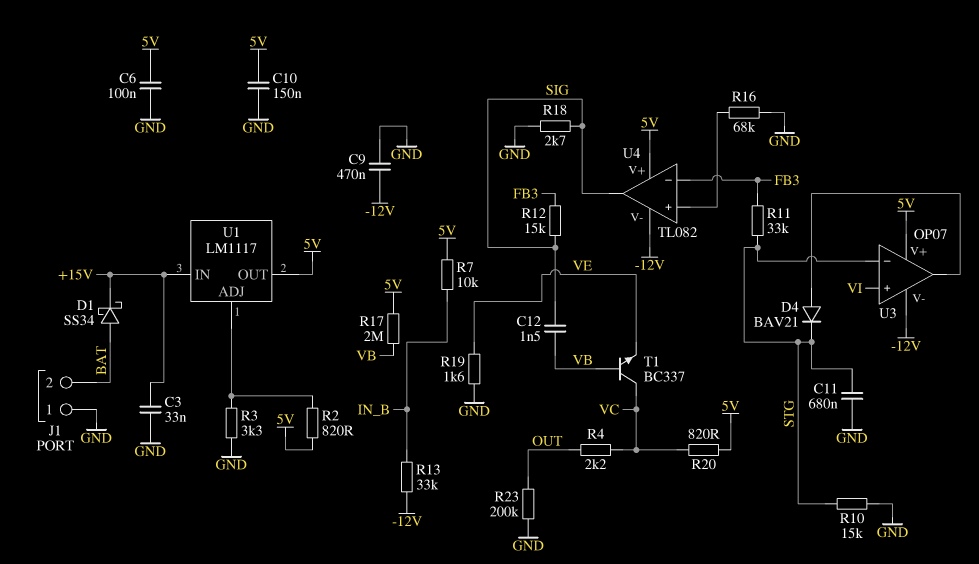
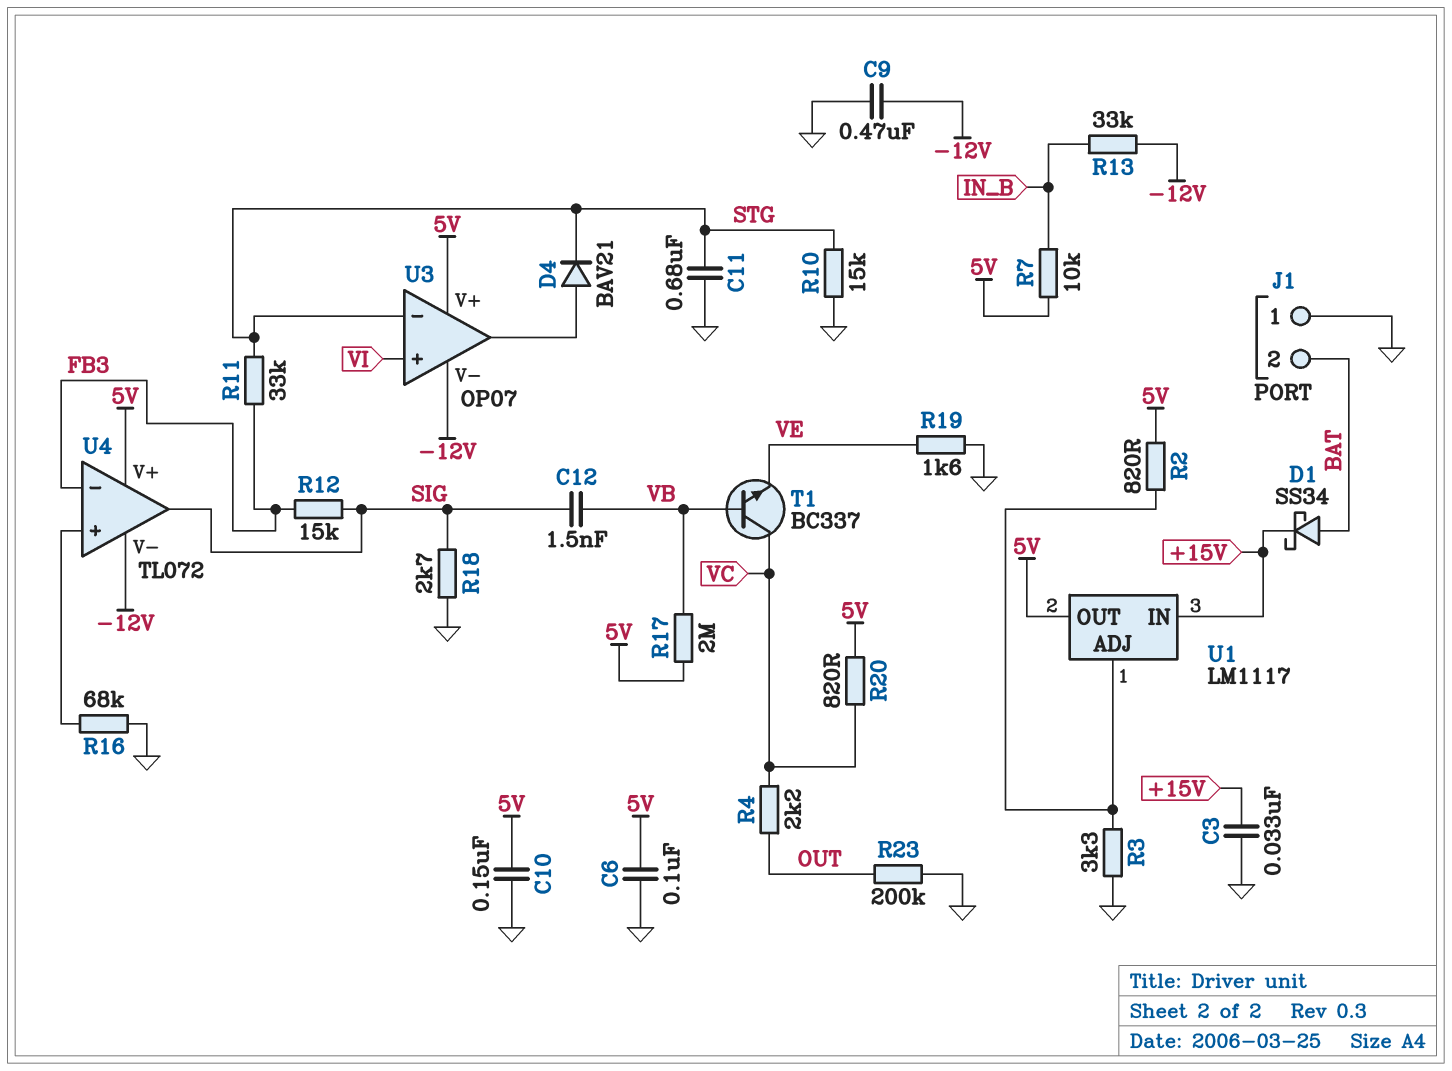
U4: TL082 -> TL072

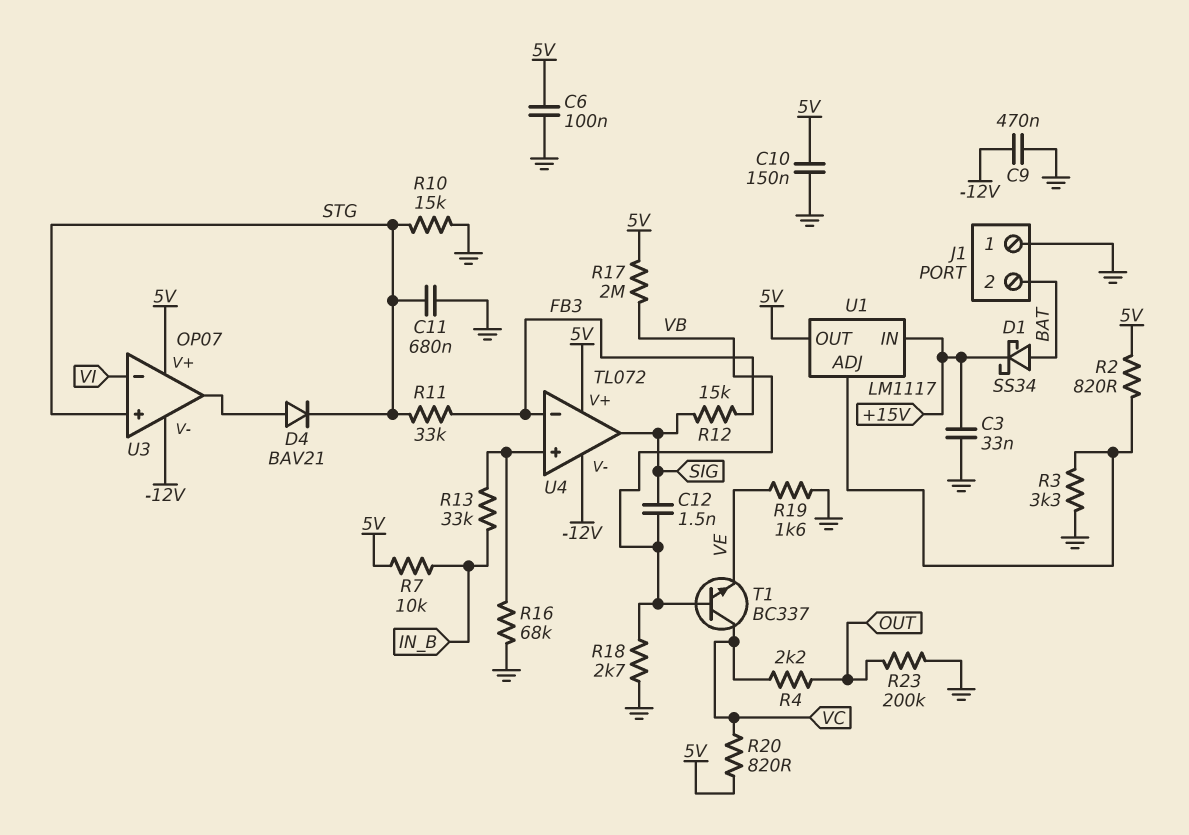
R13: 33k (-12V, IN_B) -> 33k (IN_B, U4/in+)
R18: 2.7k (GND, SIG) -> 2.7k (GND, VB)
U3 pin in+: VI -> STG
U3 pin in-: STG -> VI

